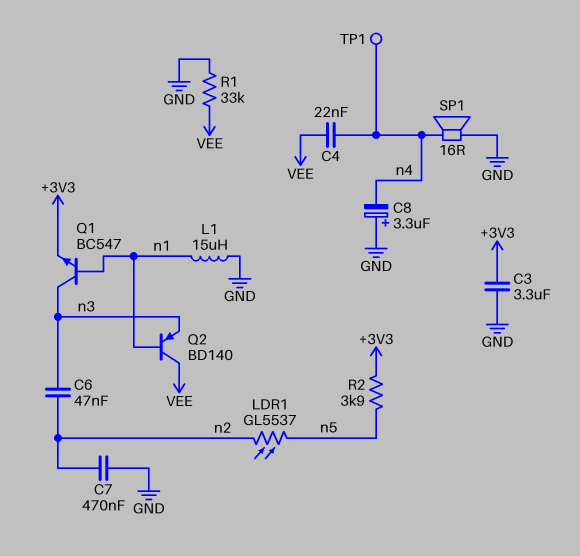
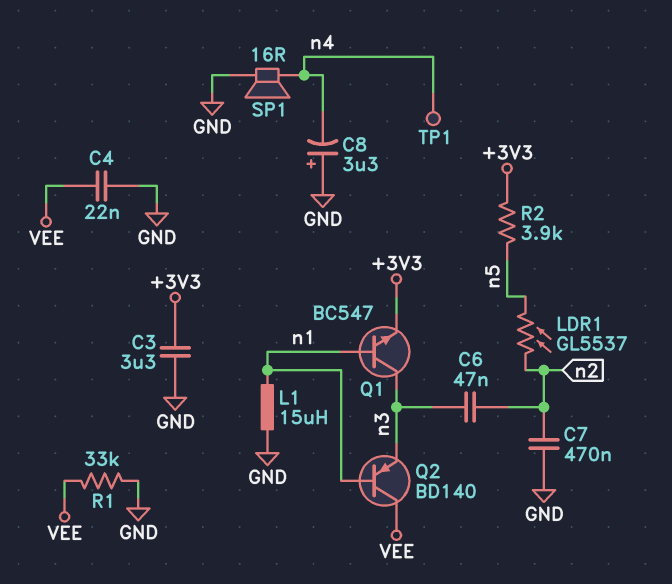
C4: 22nF (VEE, n4) -> 22nF (GND, VEE)

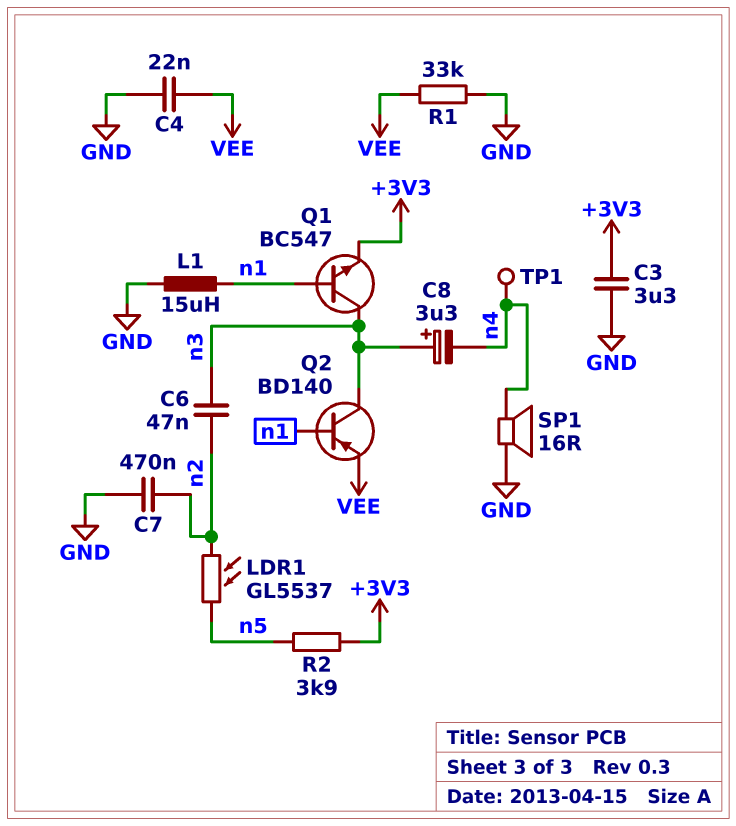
C8: 3.3uF (plus GND, minus n4) -> 3.3uF (plus n3, minus n4)
Q2: PNP BD140 (B n1, C VEE, E n3) -> PNP BD140 (B n1, C n3, E VEE)

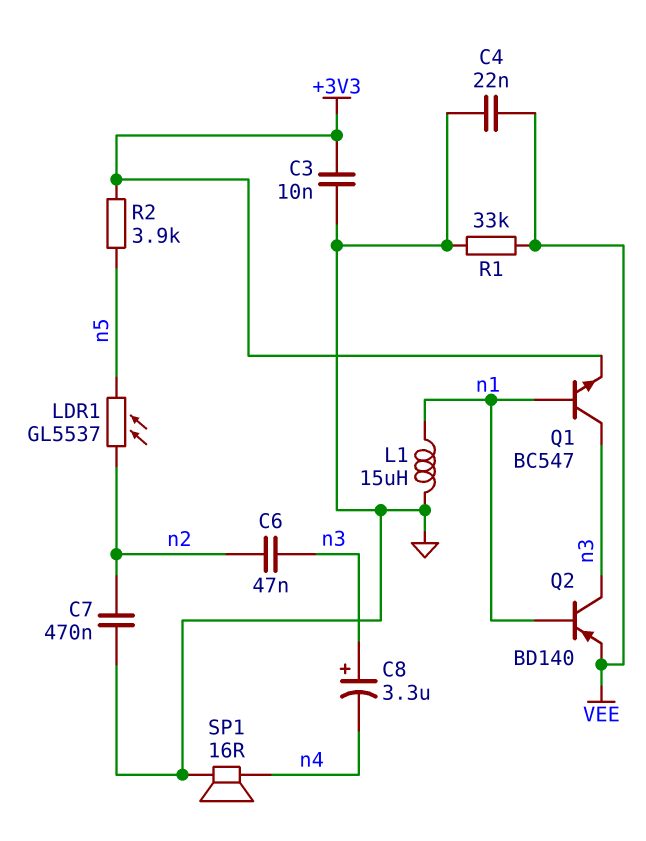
C3: 3.3uF (+3V3, GND) -> 10nF (+3V3, GND)
TP1: test point (n4) -> none

